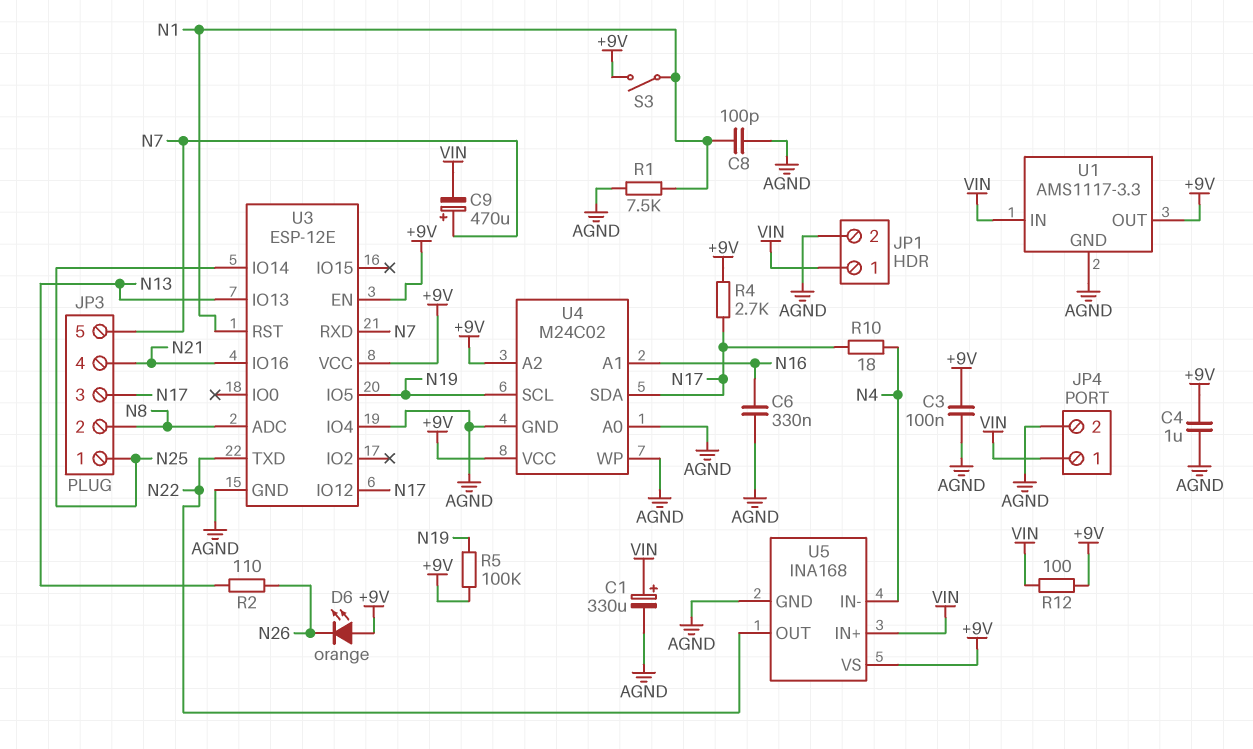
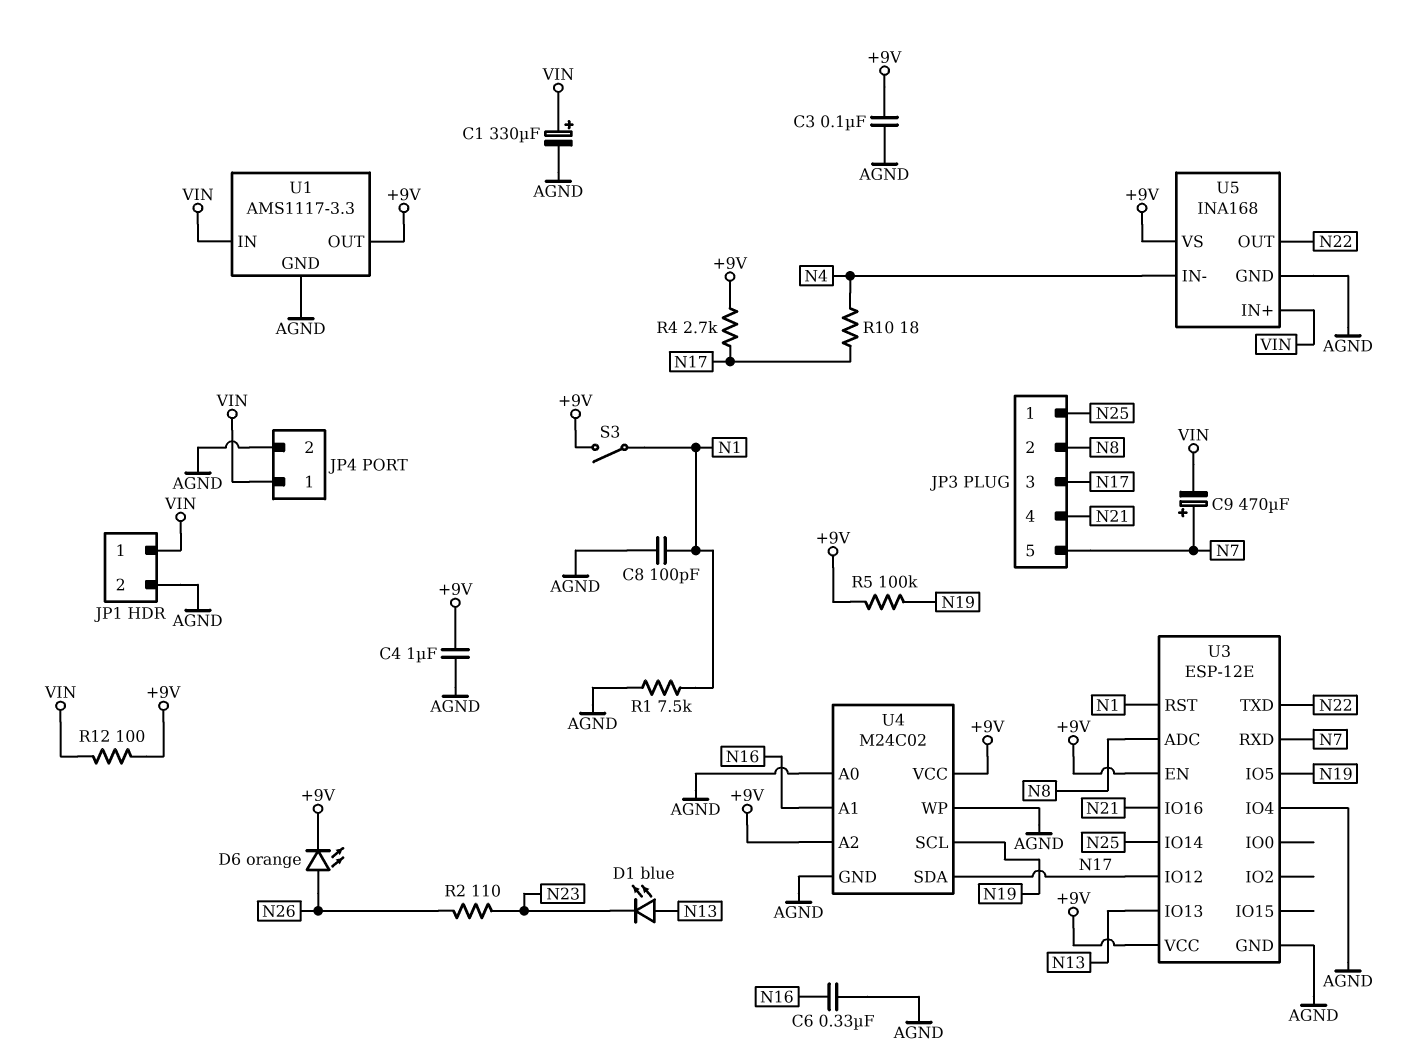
D1: none -> LED blue (A N13, K N23)
D6: LED orange (A +9V, K N26) -> LED orange (A N26, K +9V)
R2: 110 (N13, N26) -> 110 (N23, N26)

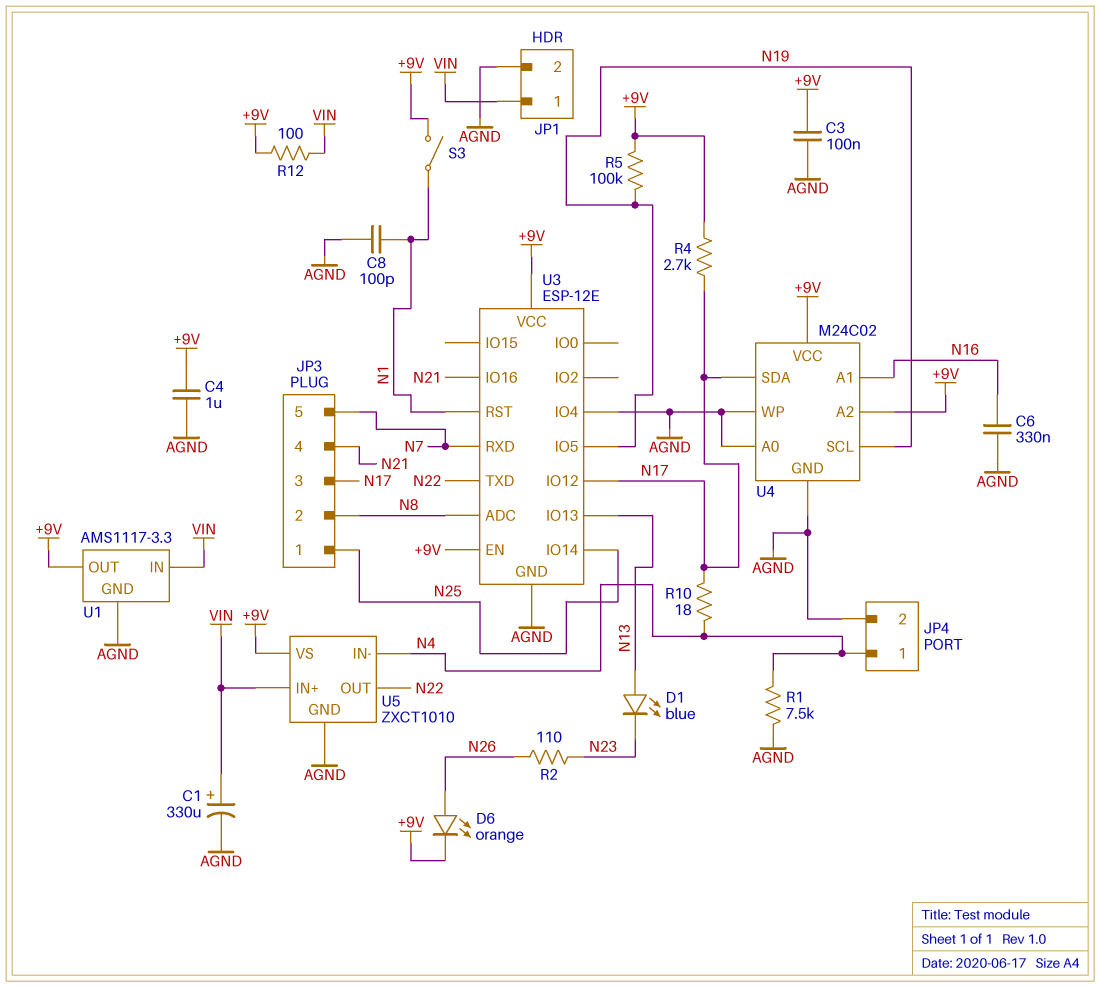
C9: 470uF (plus N7, minus VIN) -> none
JP4 pin 1: VIN -> N4
R1: 7.5k (AGND, N1) -> 7.5k (AGND, N4)
U5: INA168 -> ZXCT1010

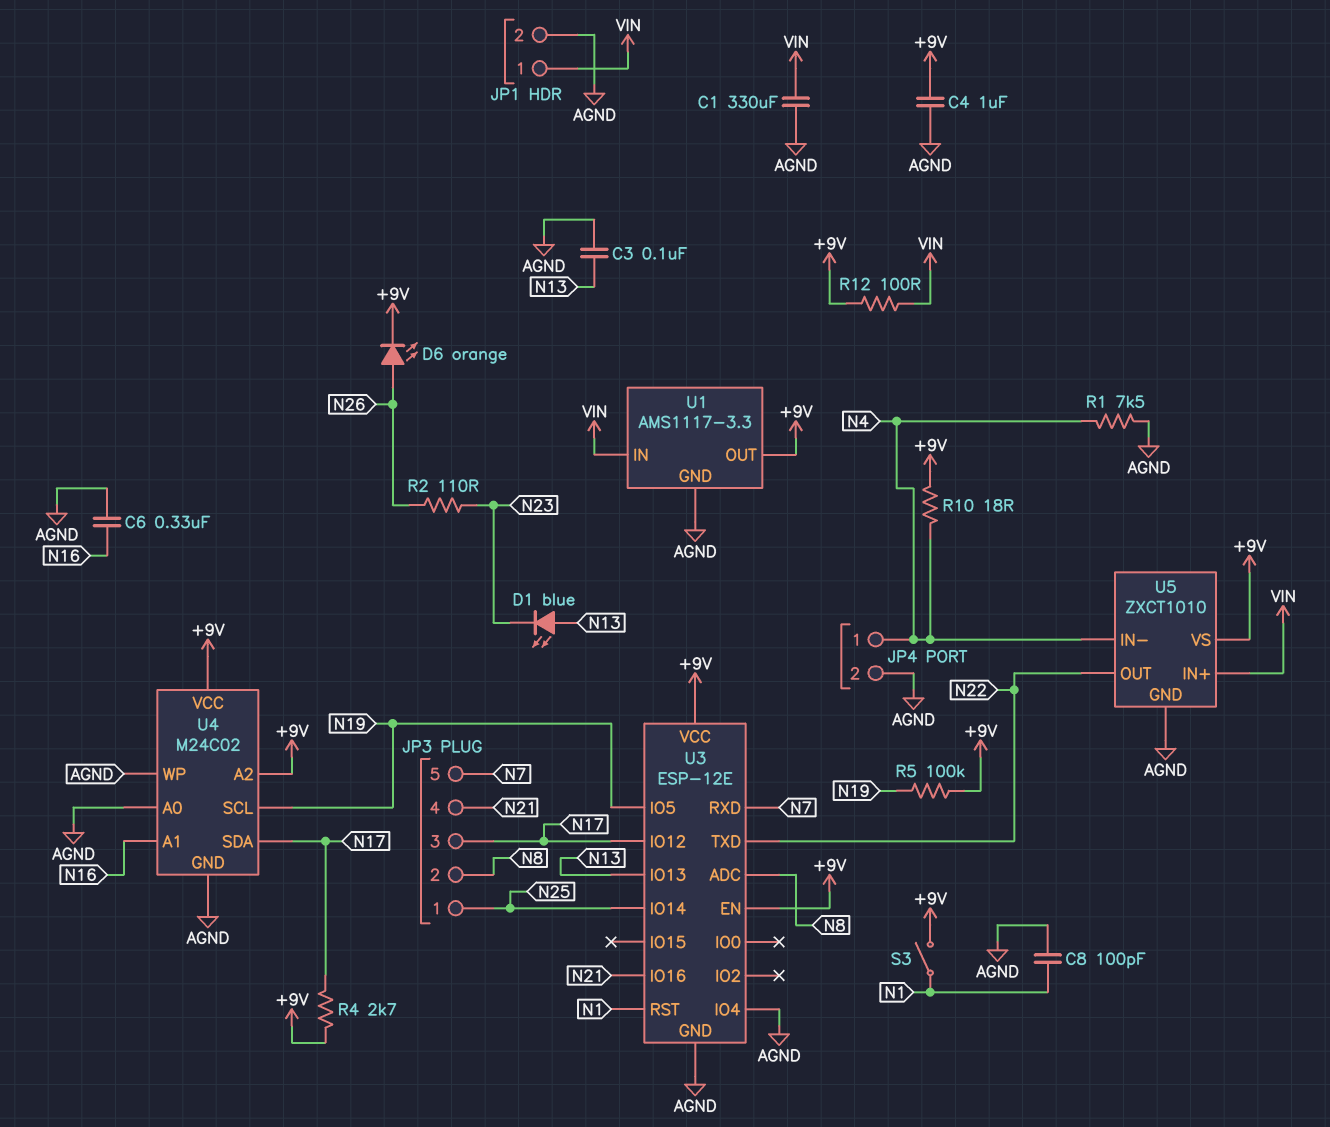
C1: 330uF (plus VIN, minus AGND) -> 330uF (AGND, VIN)
C3: 100nF (+9V, AGND) -> 100nF (AGND, N13)
R10: 18 (N4, N17) -> 18 (+9V, N4)

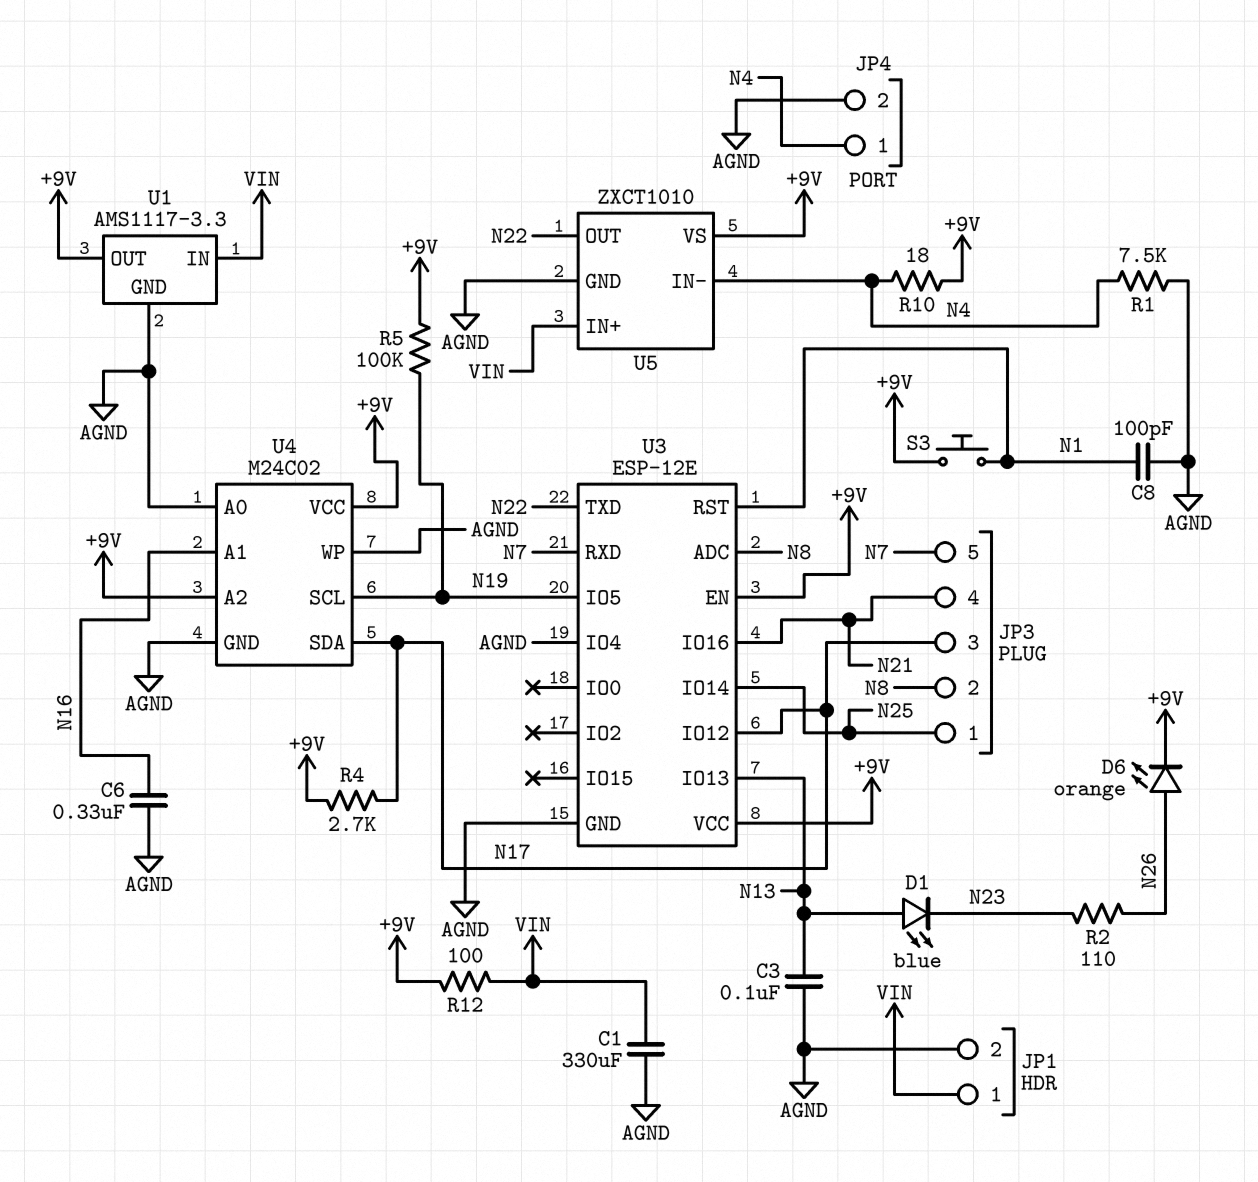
C4: 1uF (+9V, AGND) -> none
S3: switch (+9V, N1) -> button (+9V, N1)

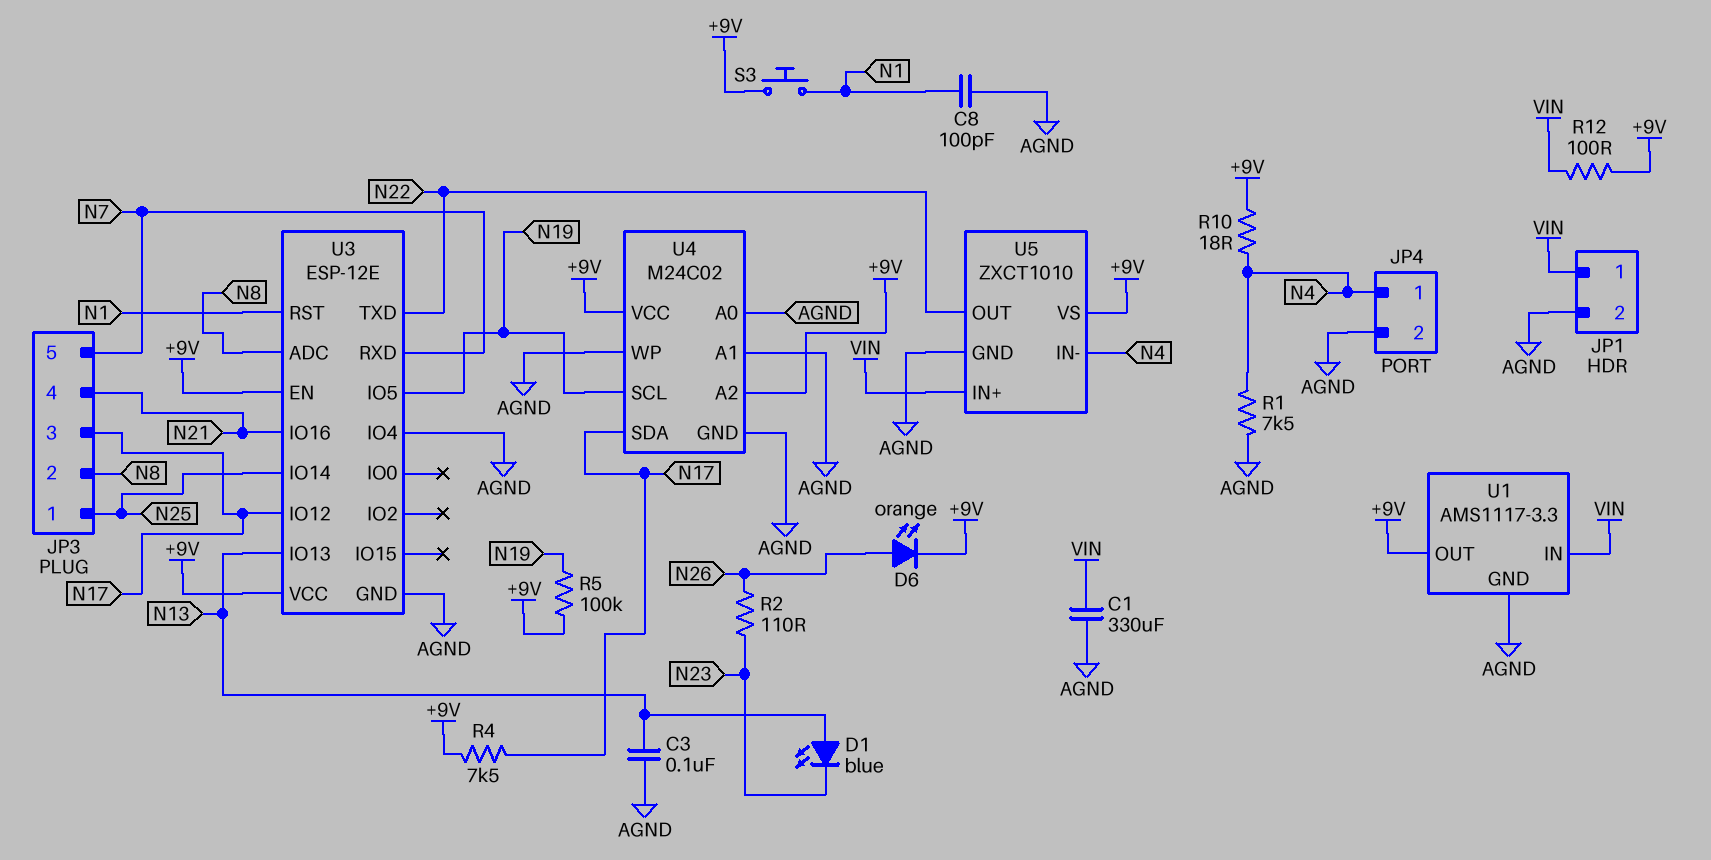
C6: 330nF (AGND, N16) -> none
R4: 2.7k (+9V, N17) -> 7.5k (+9V, N17)
U4 pin A1: N16 -> AGND

